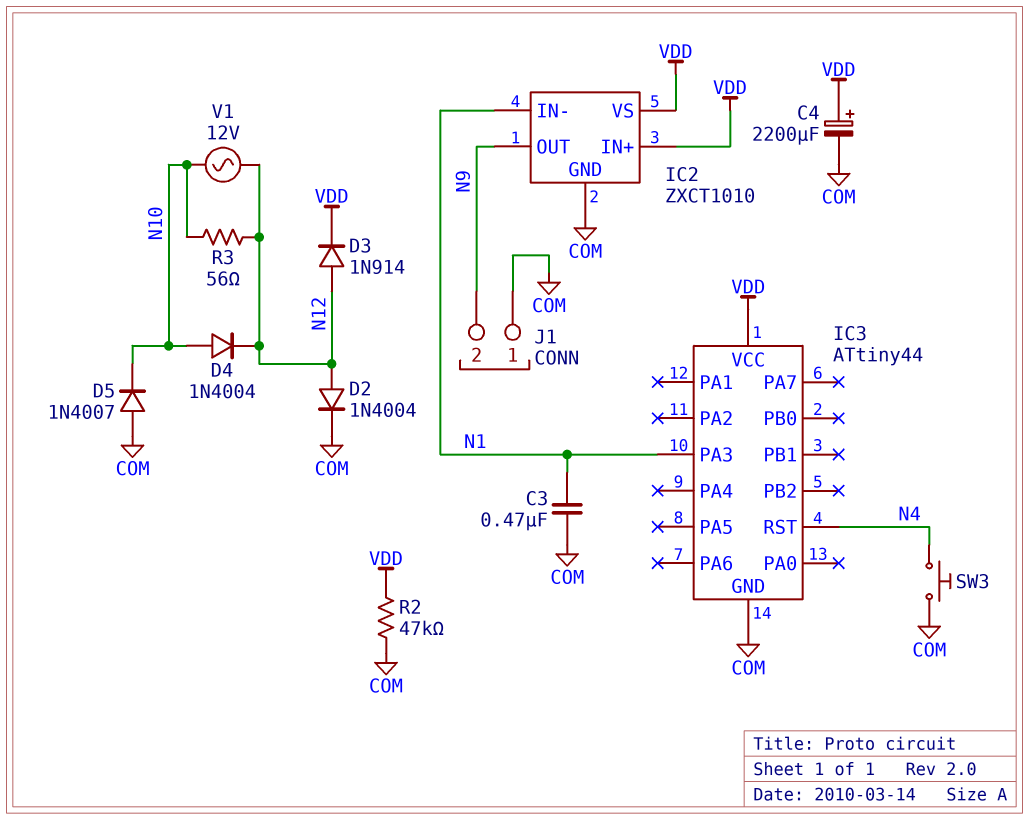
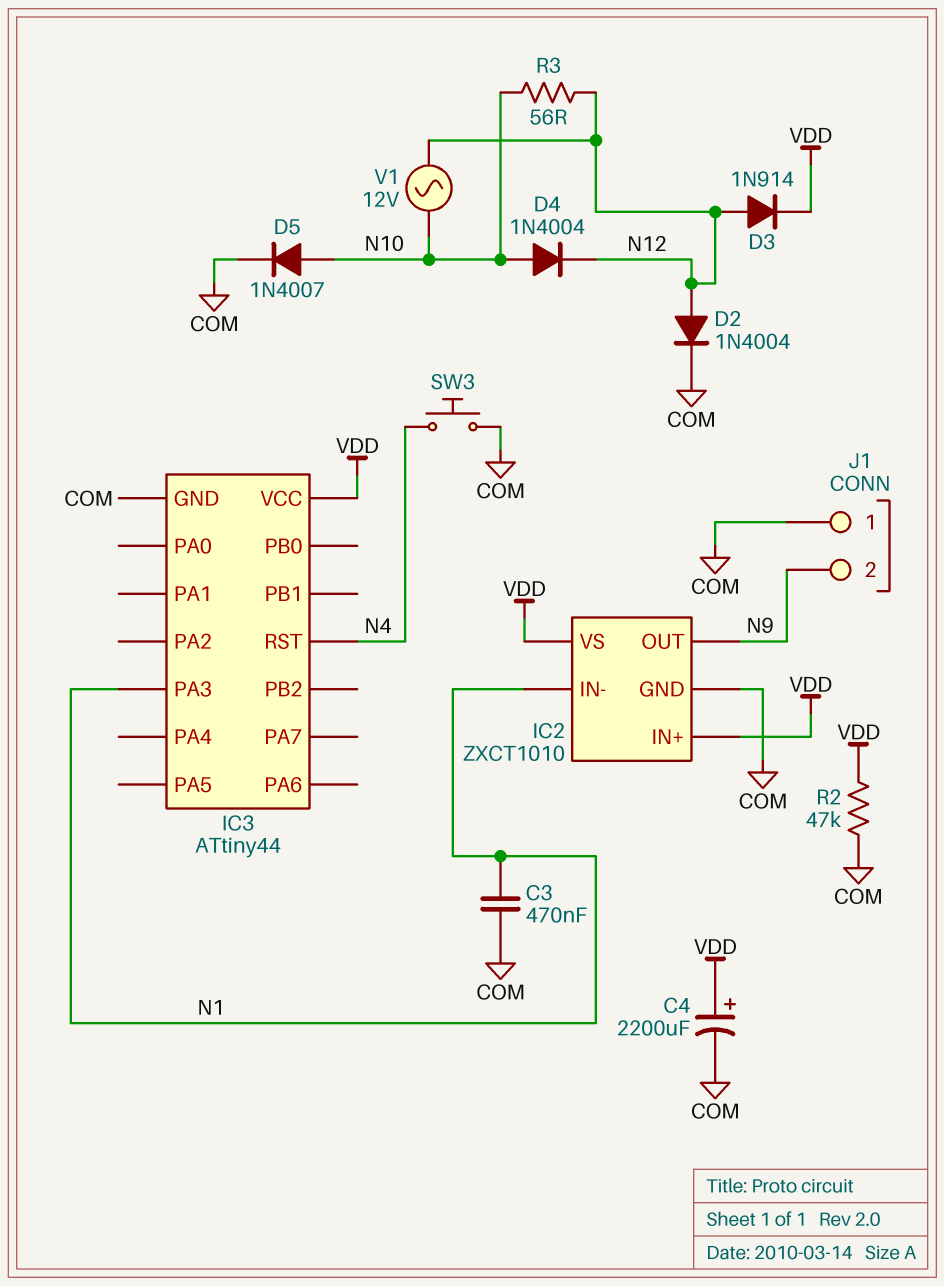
D5: diode 1N4007 (A COM, K N10) -> diode 1N4007 (A N10, K COM)

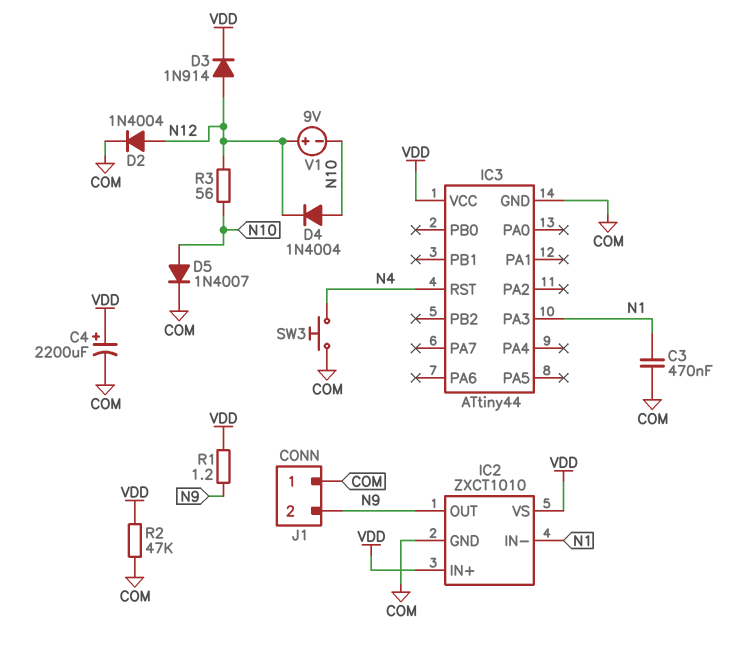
R1: none -> 1.2 (N9, VDD)
V1: AC 12V (N10, N12) -> 9V (plus N12, minus N10)

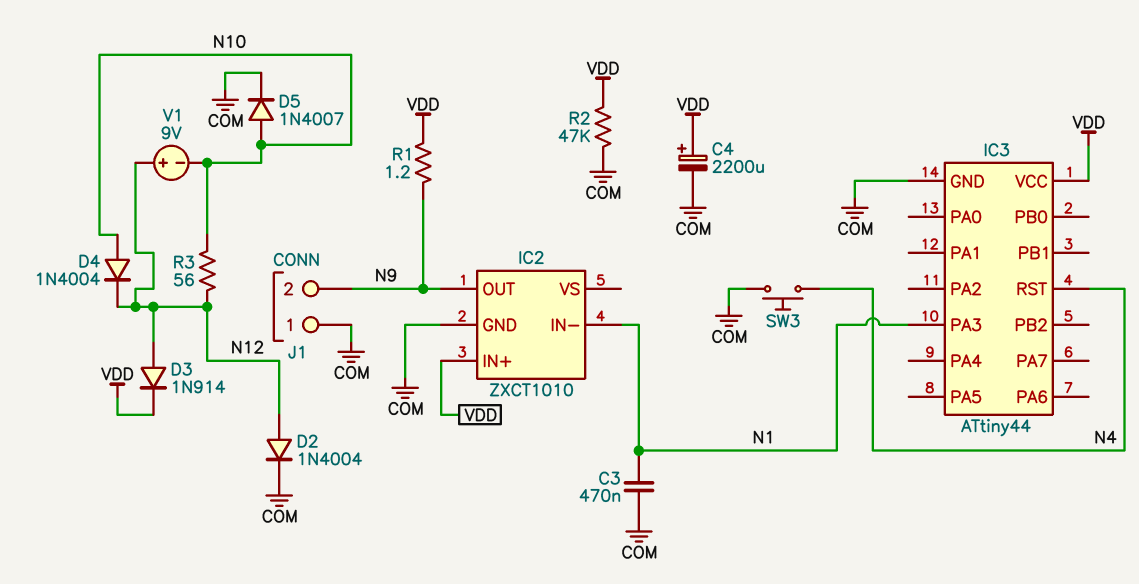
IC2 pin VS: VDD -> none

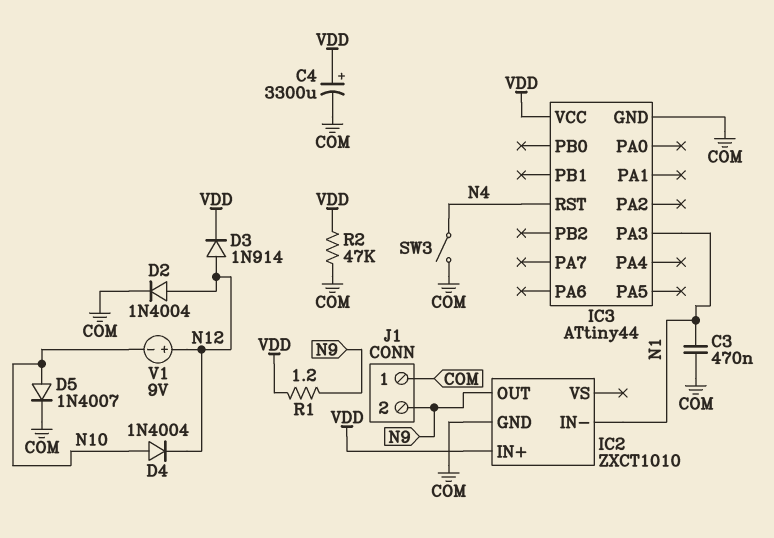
C4: 2200uF (plus VDD, minus COM) -> 3300uF (plus VDD, minus COM)
R3: 56 (N10, N12) -> none
SW3: button (COM, N4) -> switch (COM, N4)

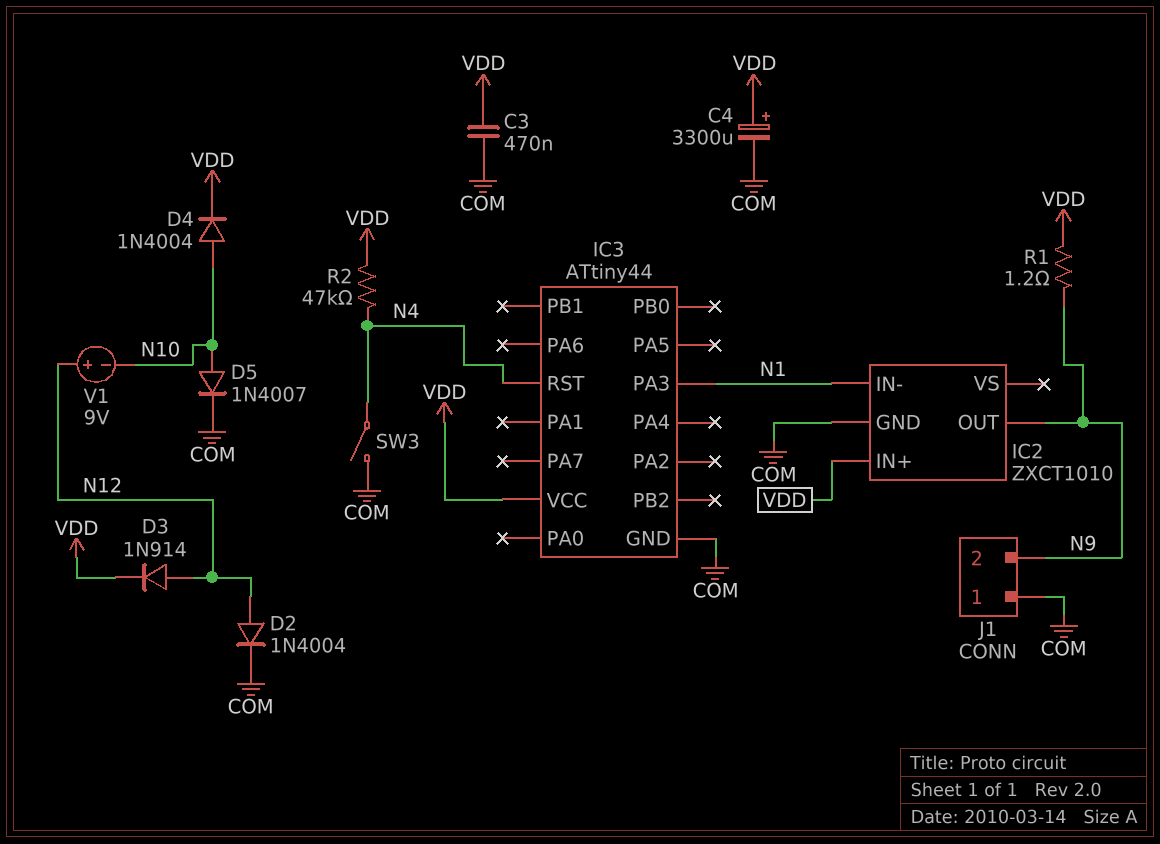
C3: 470nF (COM, N1) -> 470nF (COM, VDD)
D4: diode 1N4004 (A N10, K N12) -> diode 1N4004 (A N10, K VDD)
R2: 47k (COM, VDD) -> 47k (N4, VDD)

